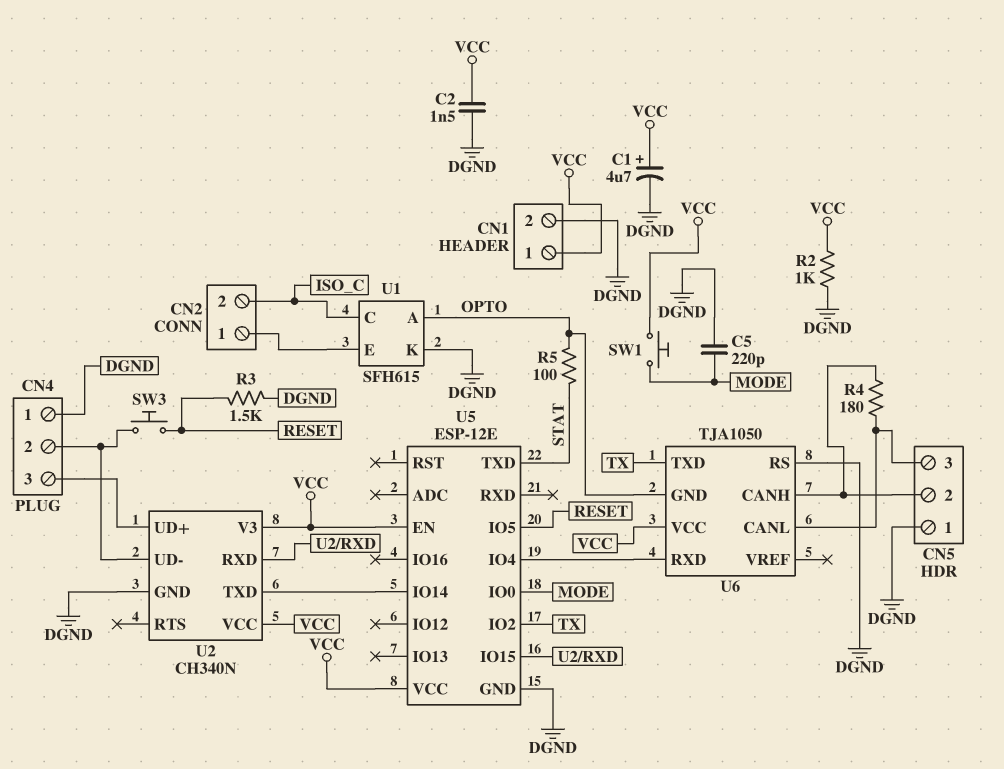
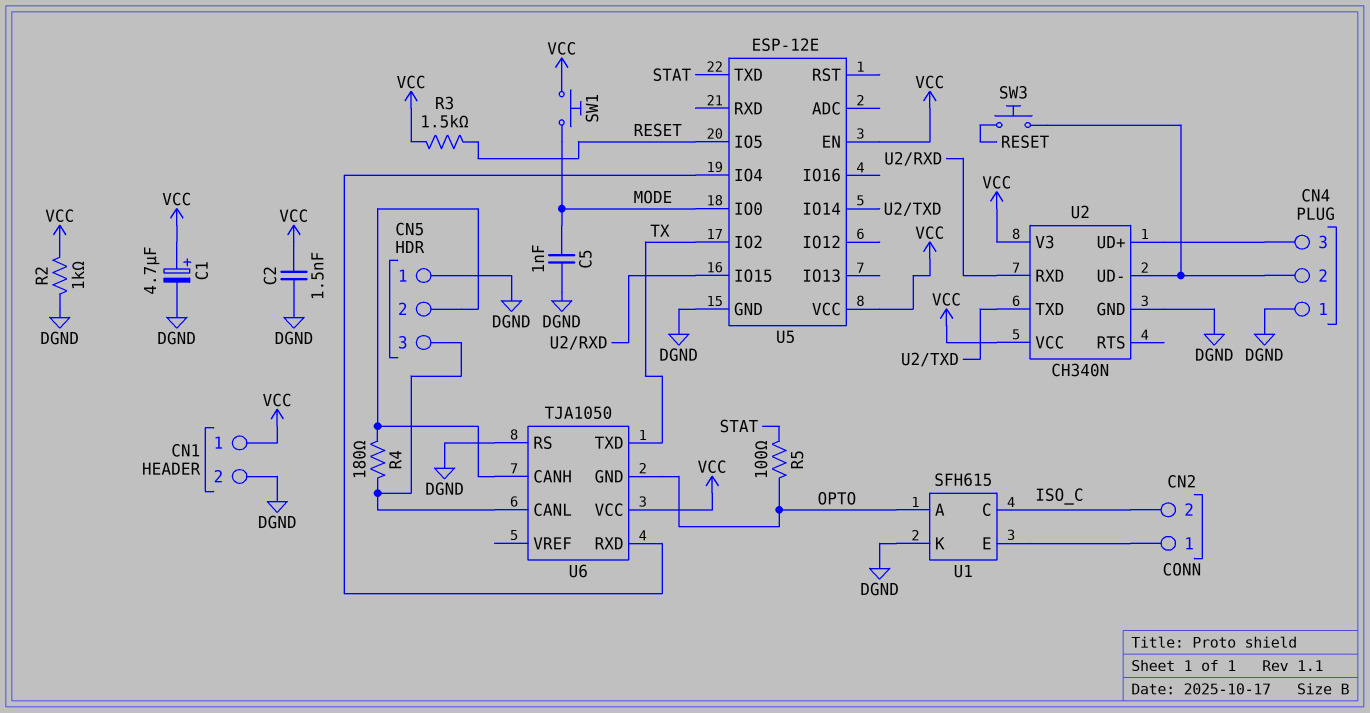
C5: 220pF (DGND, MODE) -> 1nF (DGND, MODE)
R3: 1.5k (DGND, RESET) -> 1.5k (RESET, VCC)

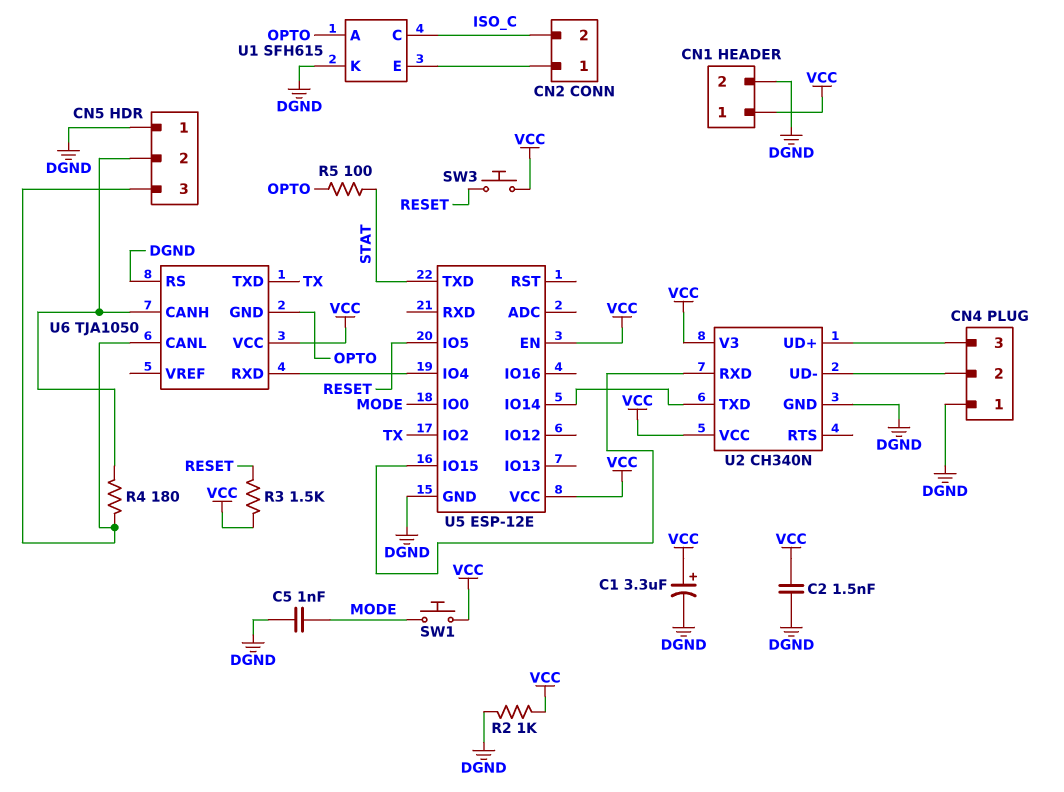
C1: 4.7uF (plus VCC, minus DGND) -> 3.3uF (plus VCC, minus DGND)
SW3: button (CN4/2, RESET) -> button (RESET, VCC)

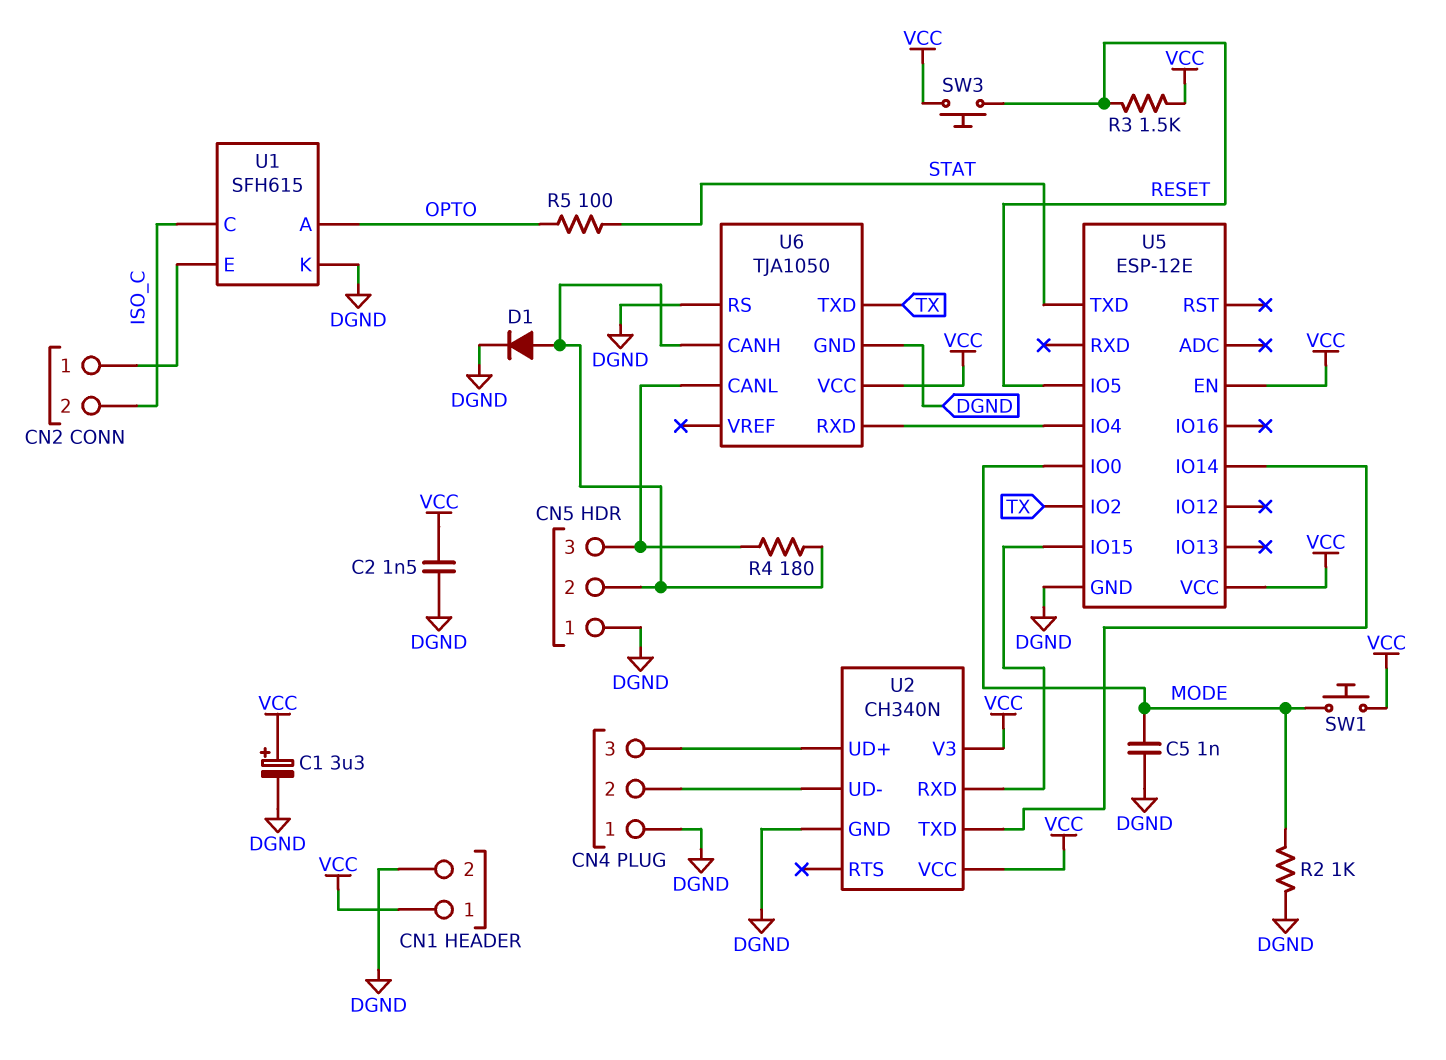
D1: none -> diode (A CN5/2, K DGND)
R2: 1k (DGND, VCC) -> 1k (DGND, MODE)
U6 pin GND: OPTO -> DGND

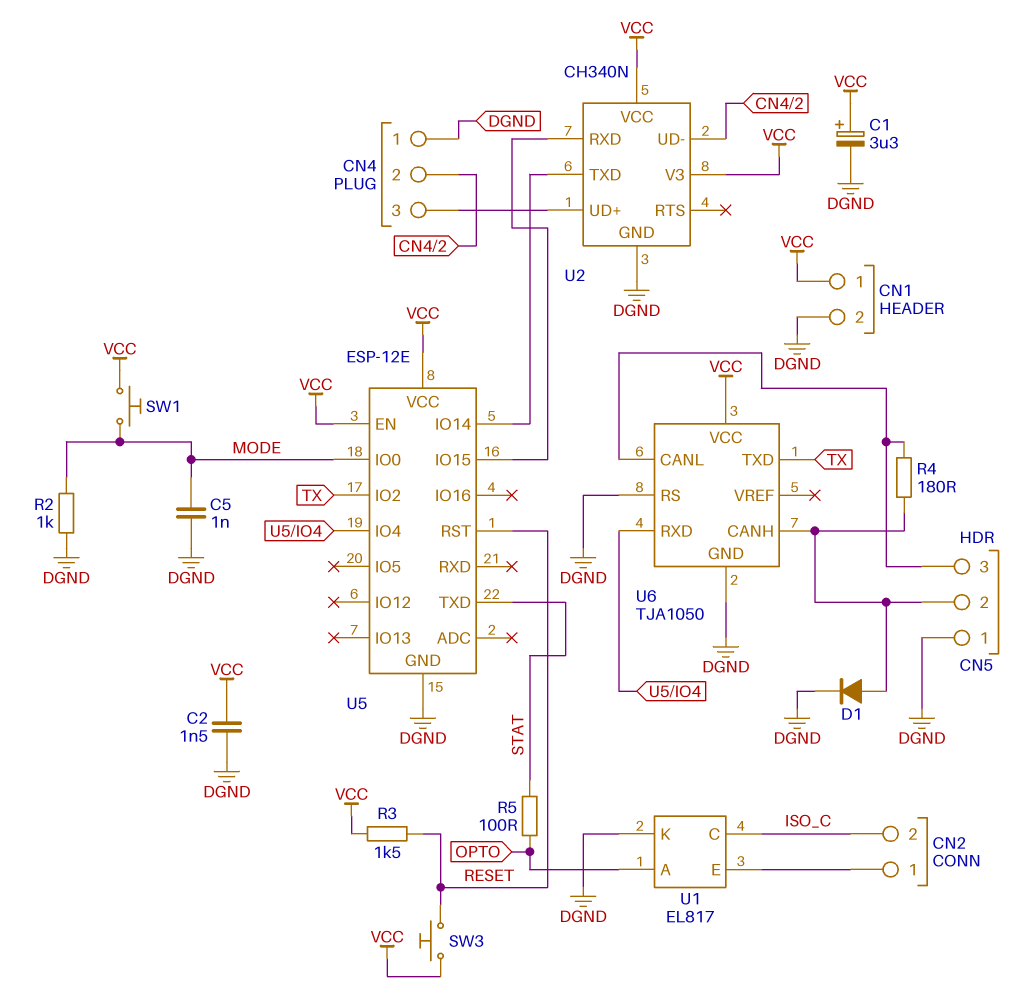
U1: SFH615 -> EL817
U5 pin IO5: RESET -> none
U5 pin RST: none -> RESET

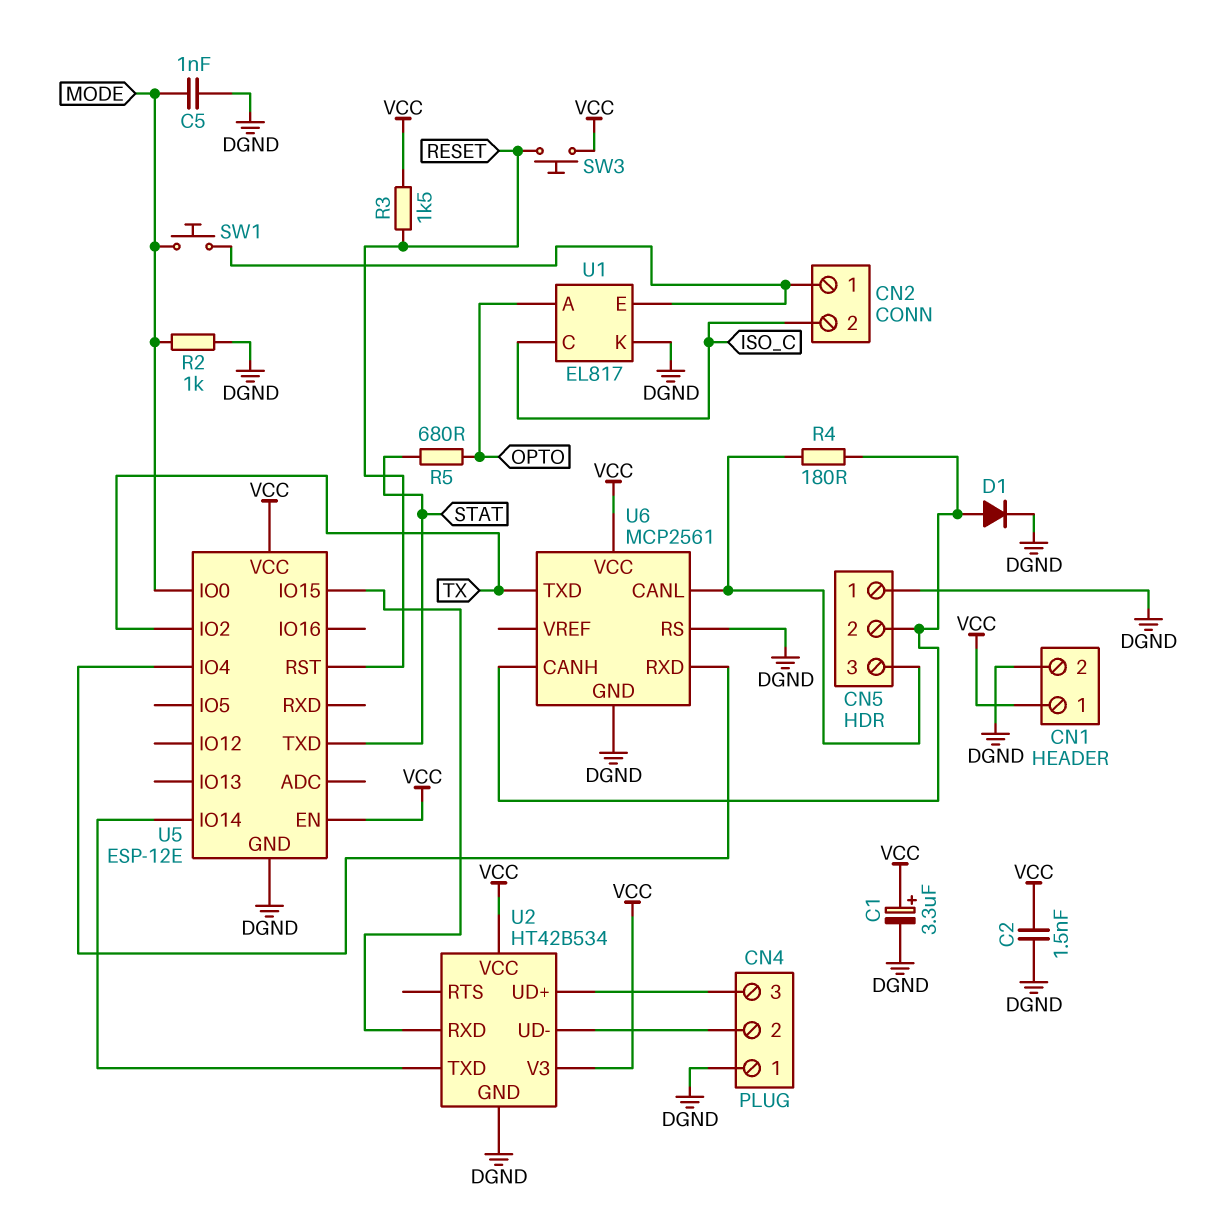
R5: 100 (OPTO, STAT) -> 680 (OPTO, STAT)
SW1: button (MODE, VCC) -> button (CN2/1, MODE)
U2: CH340N -> HT42B534
U6: TJA1050 -> MCP2561

